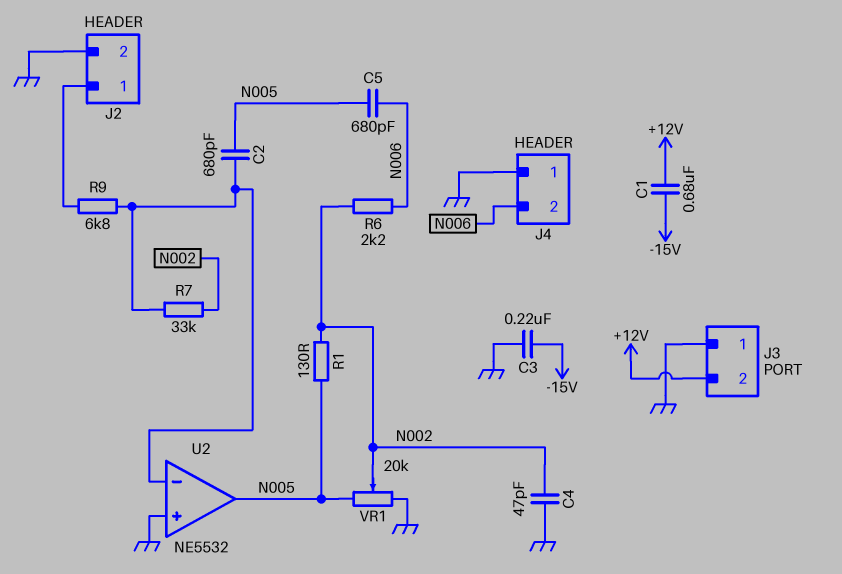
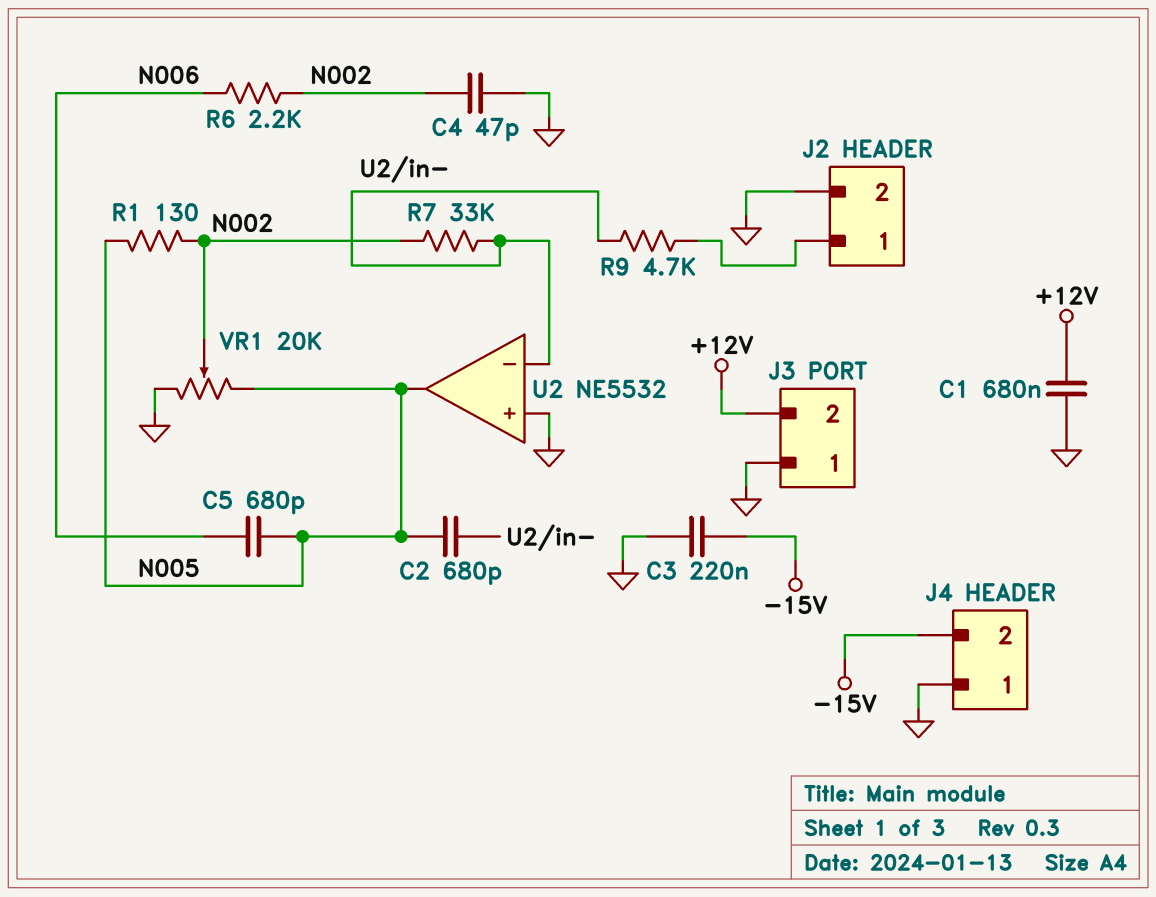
C1: 680nF (+12V, -15V) -> 680nF (+12V, GND)
J4 pin 2: N006 -> -15V
R9: 6.8k (J2/1, U2/in-) -> 4.7k (J2/1, U2/in-)

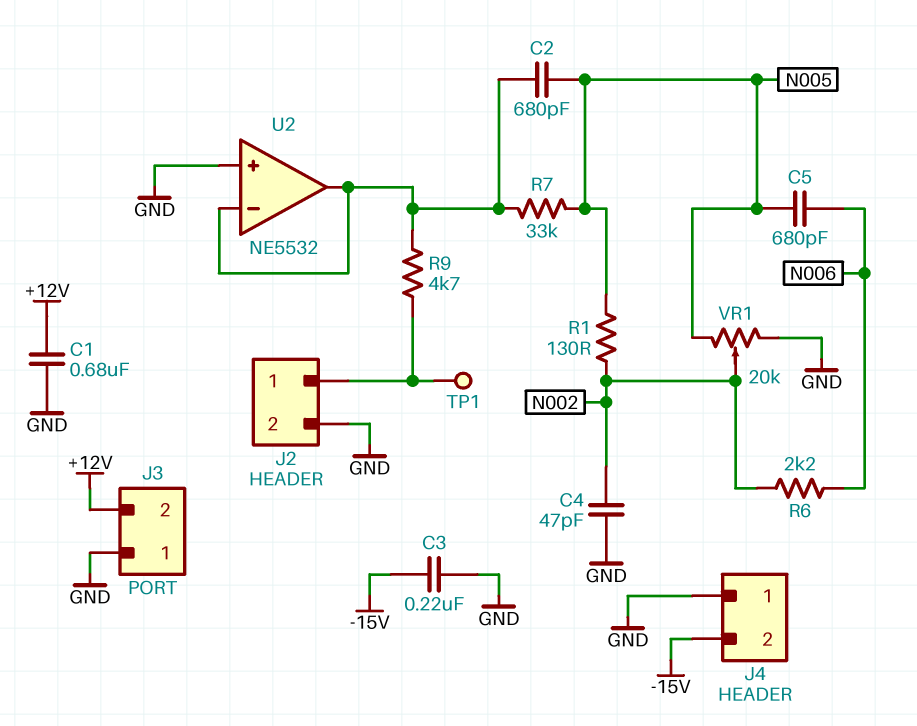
R7: 33k (N002, U2/in-) -> 33k (N005, U2/in-)
TP1: none -> test point (J2/1)
U2 pin out: N005 -> U2/in-

